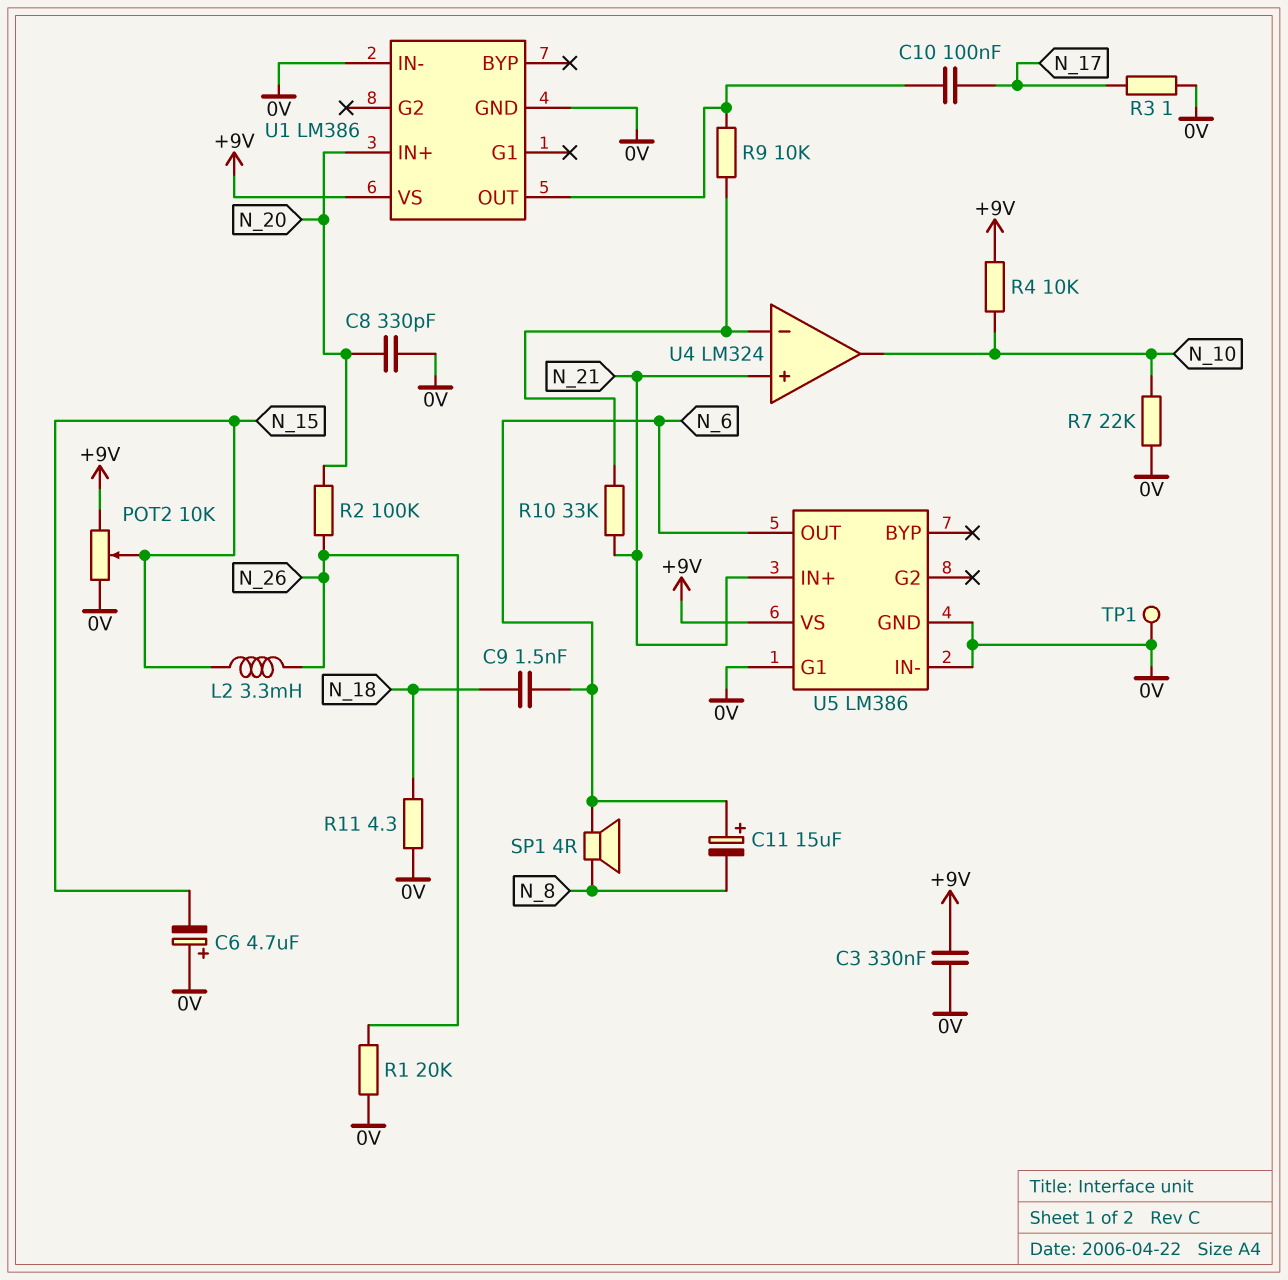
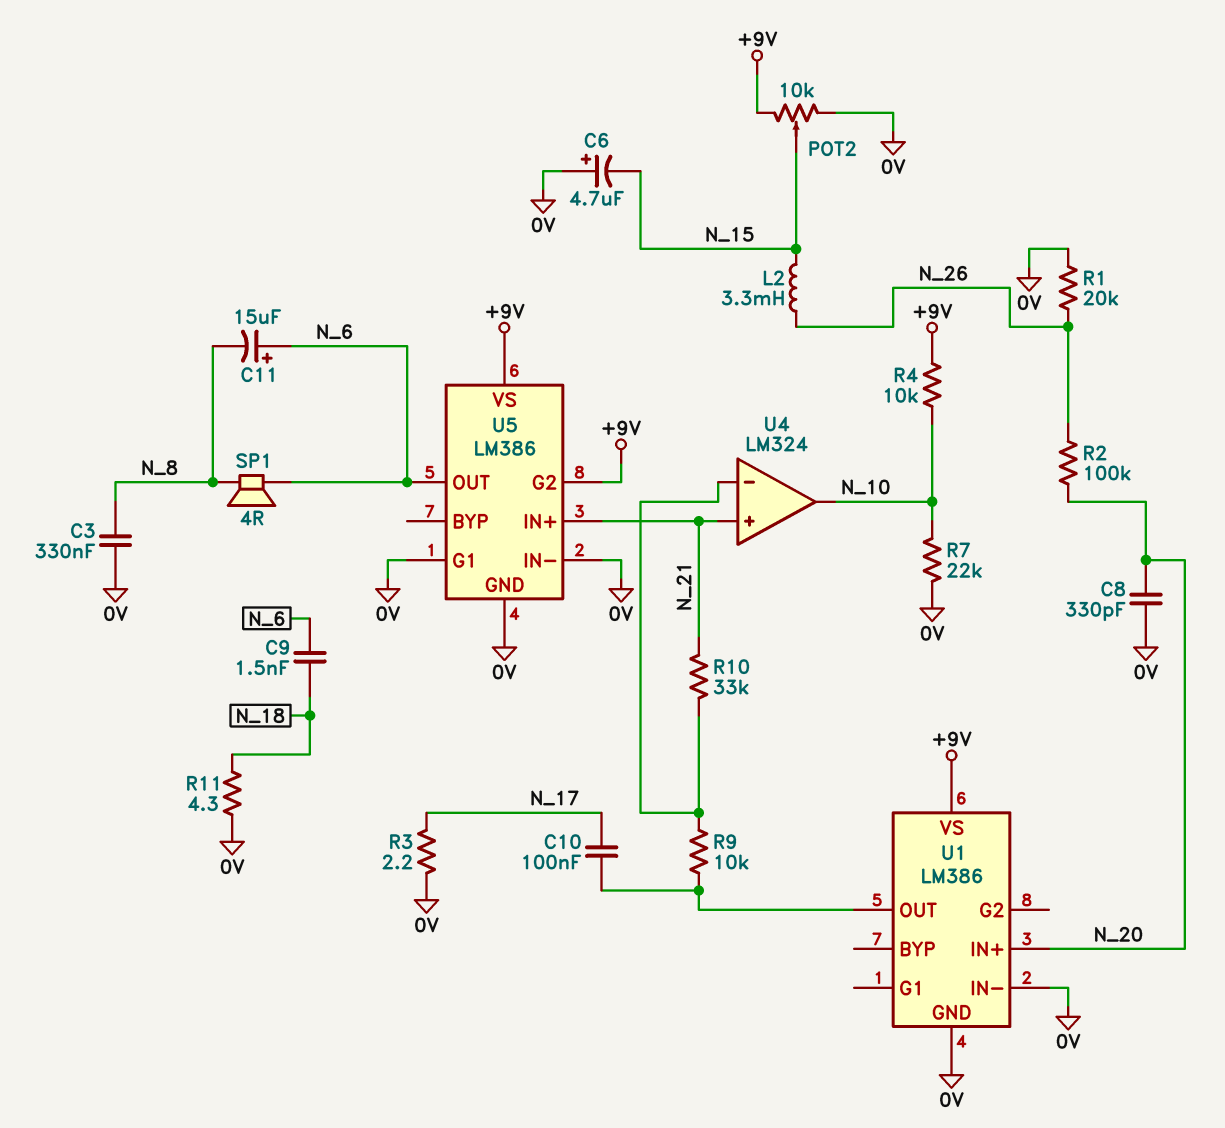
C3: 330nF (+9V, 0V) -> 330nF (0V, N_8)
R3: 1 (0V, N_17) -> 2.2 (0V, N_17)
TP1: test point (0V) -> none
U5 pin G2: none -> +9V

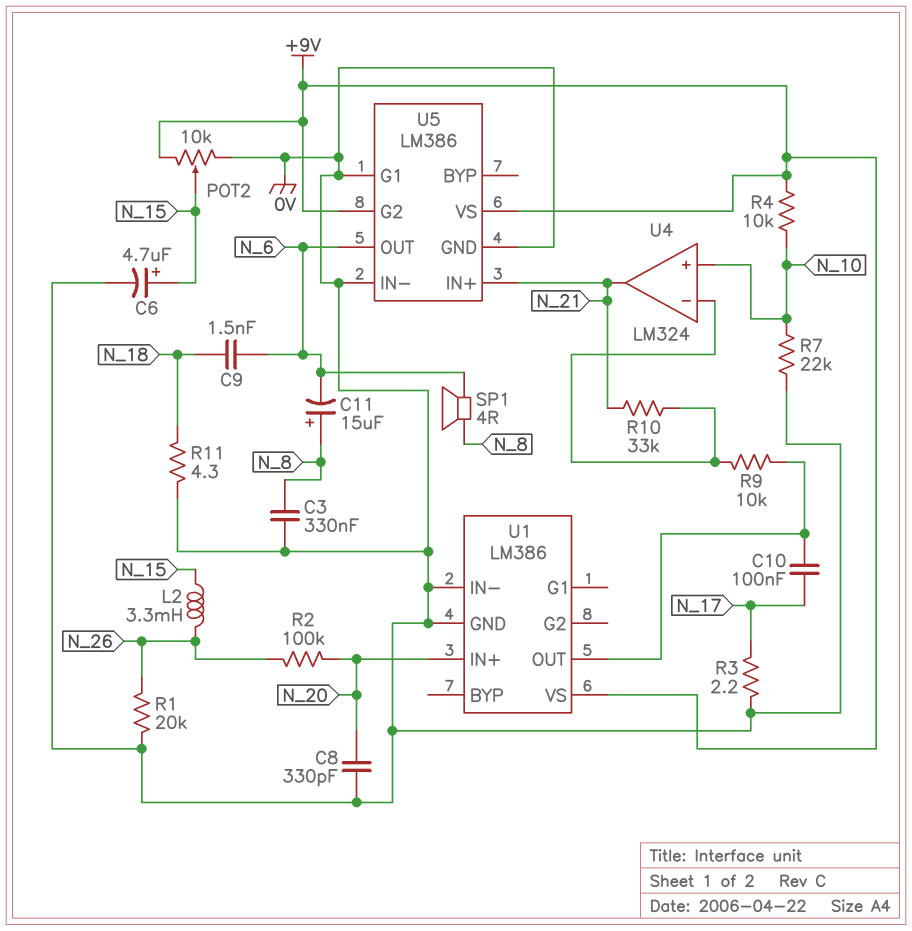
C6: 4.7uF (plus 0V, minus N_15) -> 4.7uF (plus N_15, minus 0V)
C11: 15uF (plus N_6, minus N_8) -> 15uF (plus N_8, minus N_6)
U4 pin in+: N_21 -> N_10
U4 pin out: N_10 -> N_21

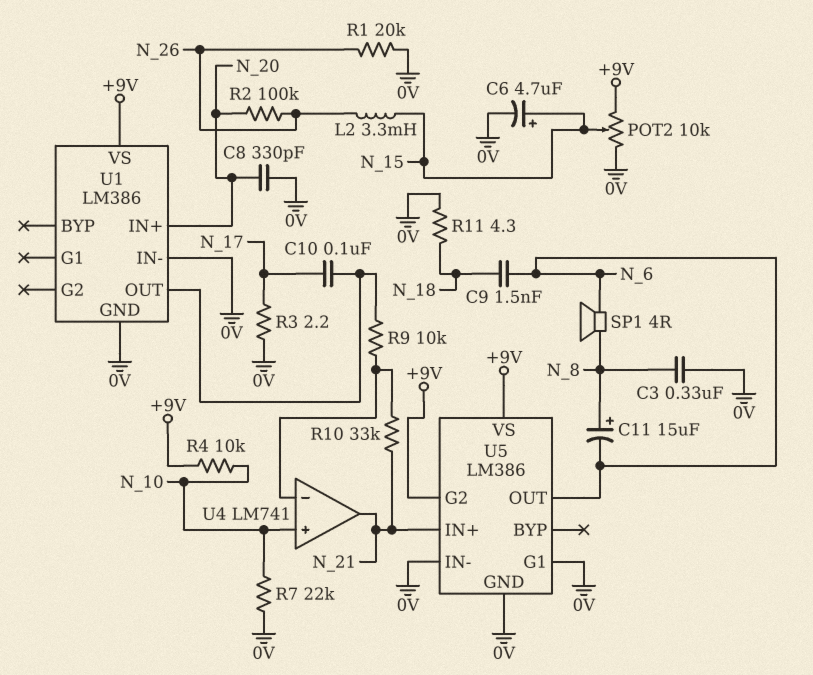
U4: LM324 -> LM741

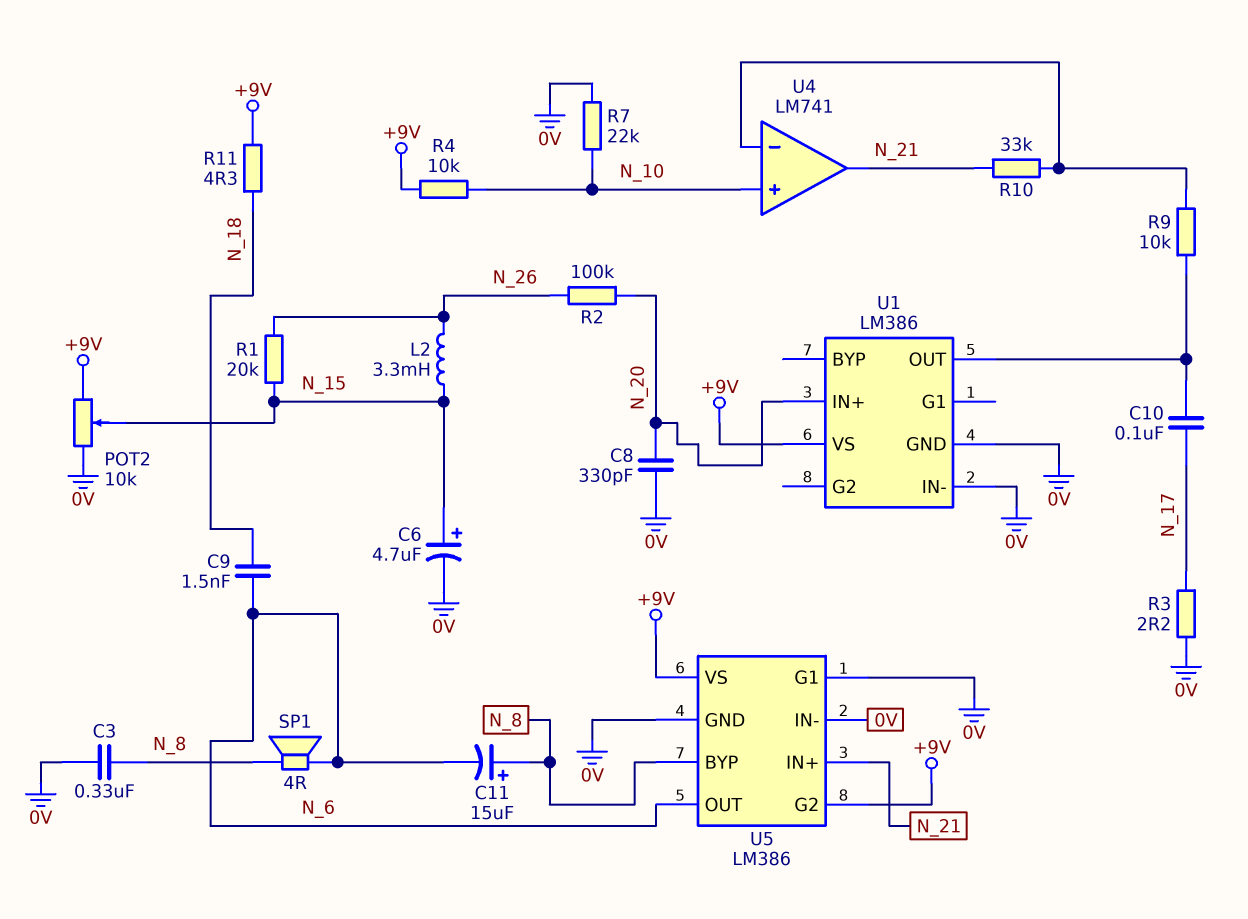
R1: 20k (0V, N_26) -> 20k (N_15, N_26)
R11: 4.3 (0V, N_18) -> 4.3 (+9V, N_18)
U5 pin BYP: none -> N_8

